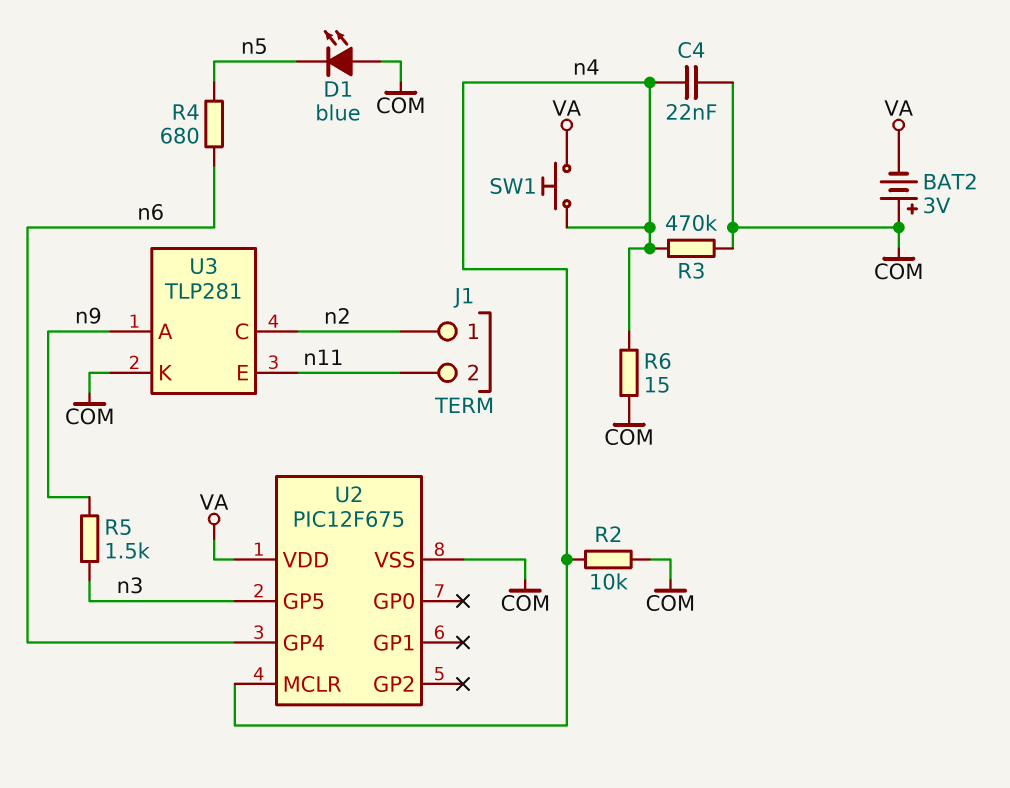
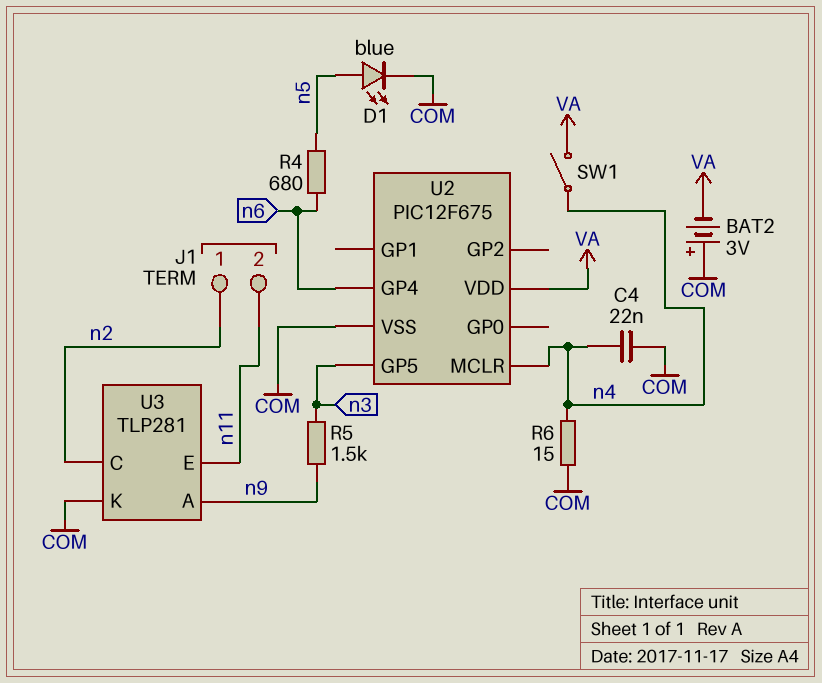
D1: LED blue (A COM, K n5) -> LED blue (A n5, K COM)
R2: 10k (COM, n4) -> none
R3: 470k (COM, n4) -> none
SW1: button (VA, n4) -> switch (VA, n4)

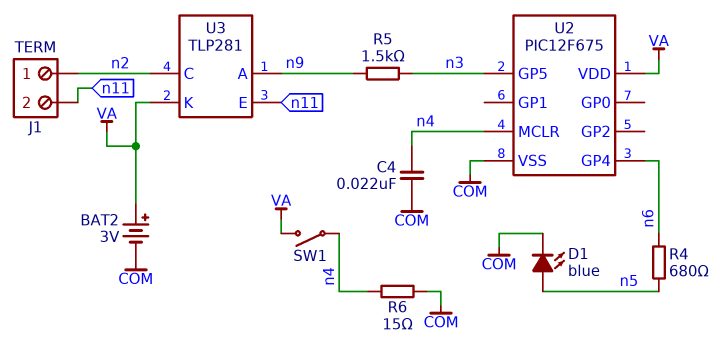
BAT2: 3V (plus COM, minus VA) -> 3V (plus VA, minus COM)
U3 pin K: COM -> VA

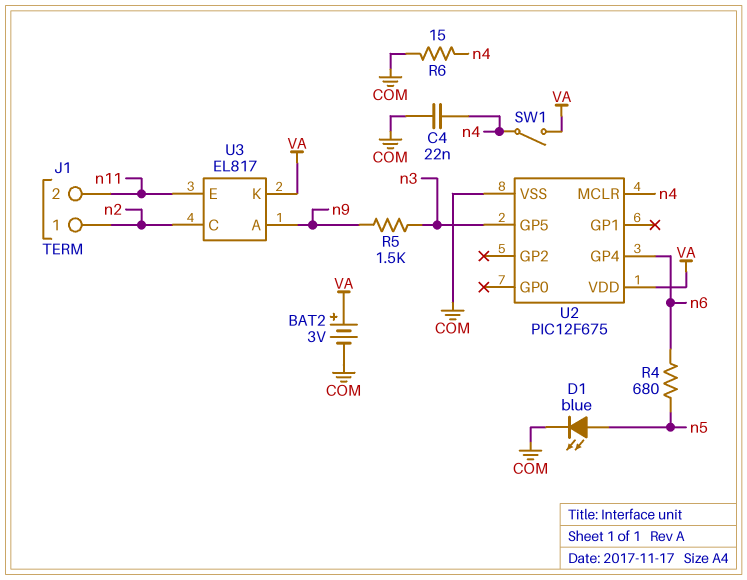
U3: TLP281 -> EL817

